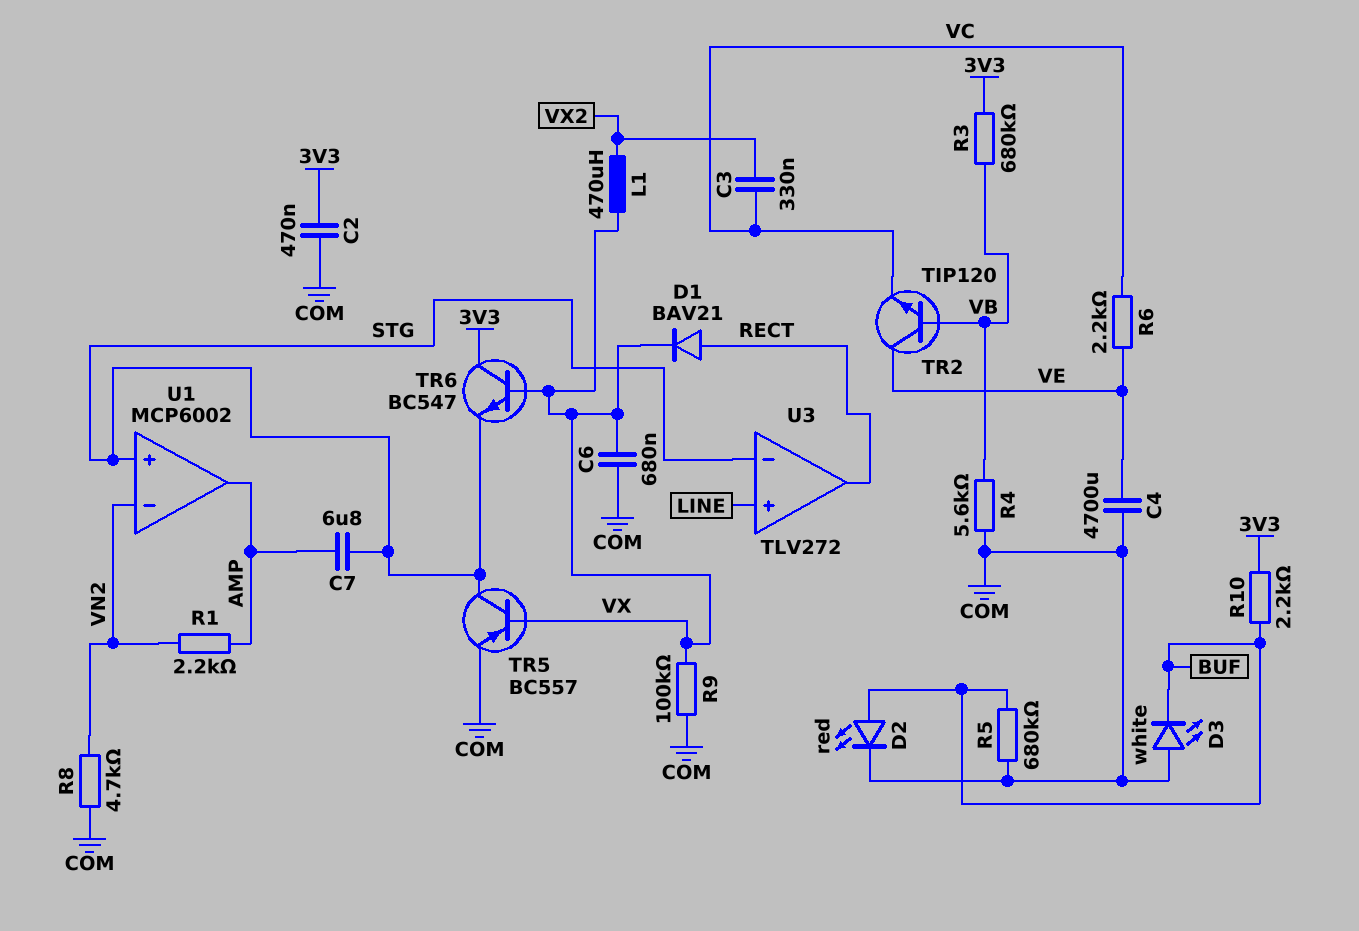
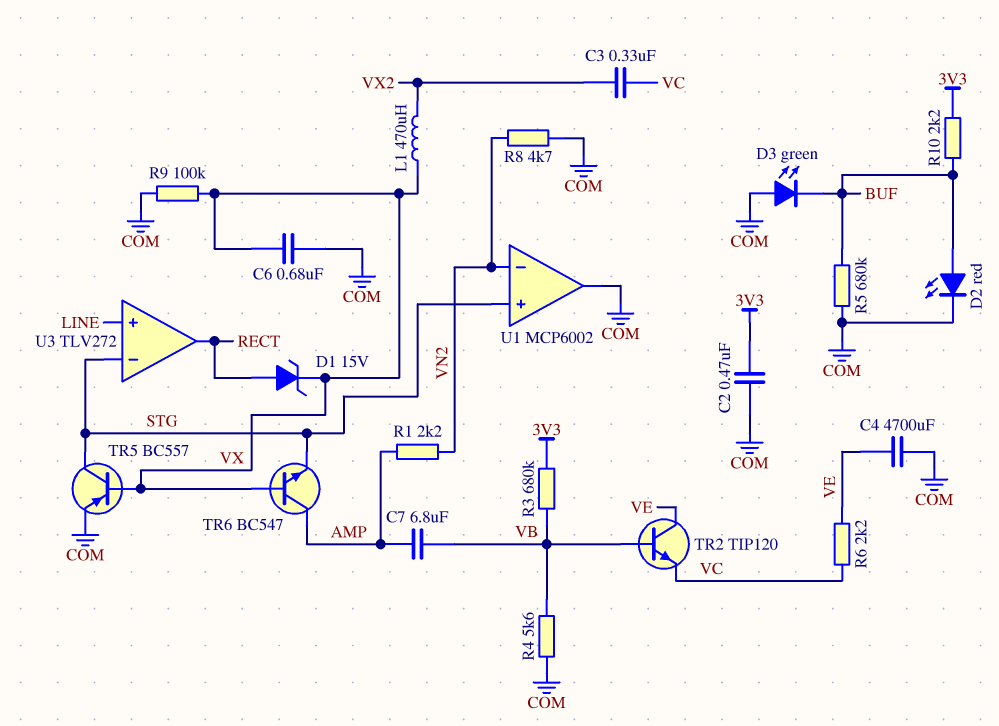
C7: 6.8uF (AMP, STG) -> 6.8uF (AMP, VB)
D1: diode BAV21 (A RECT, K VX) -> zener 15V (A RECT, K VX)
D3: LED white (A COM, K BUF) -> LED green (A COM, K BUF)
TR6: NPN BC547 (B VX, C 3V3, E STG) -> NPN BC547 (B VX, C AMP, E STG)
U1 pin out: AMP -> COM

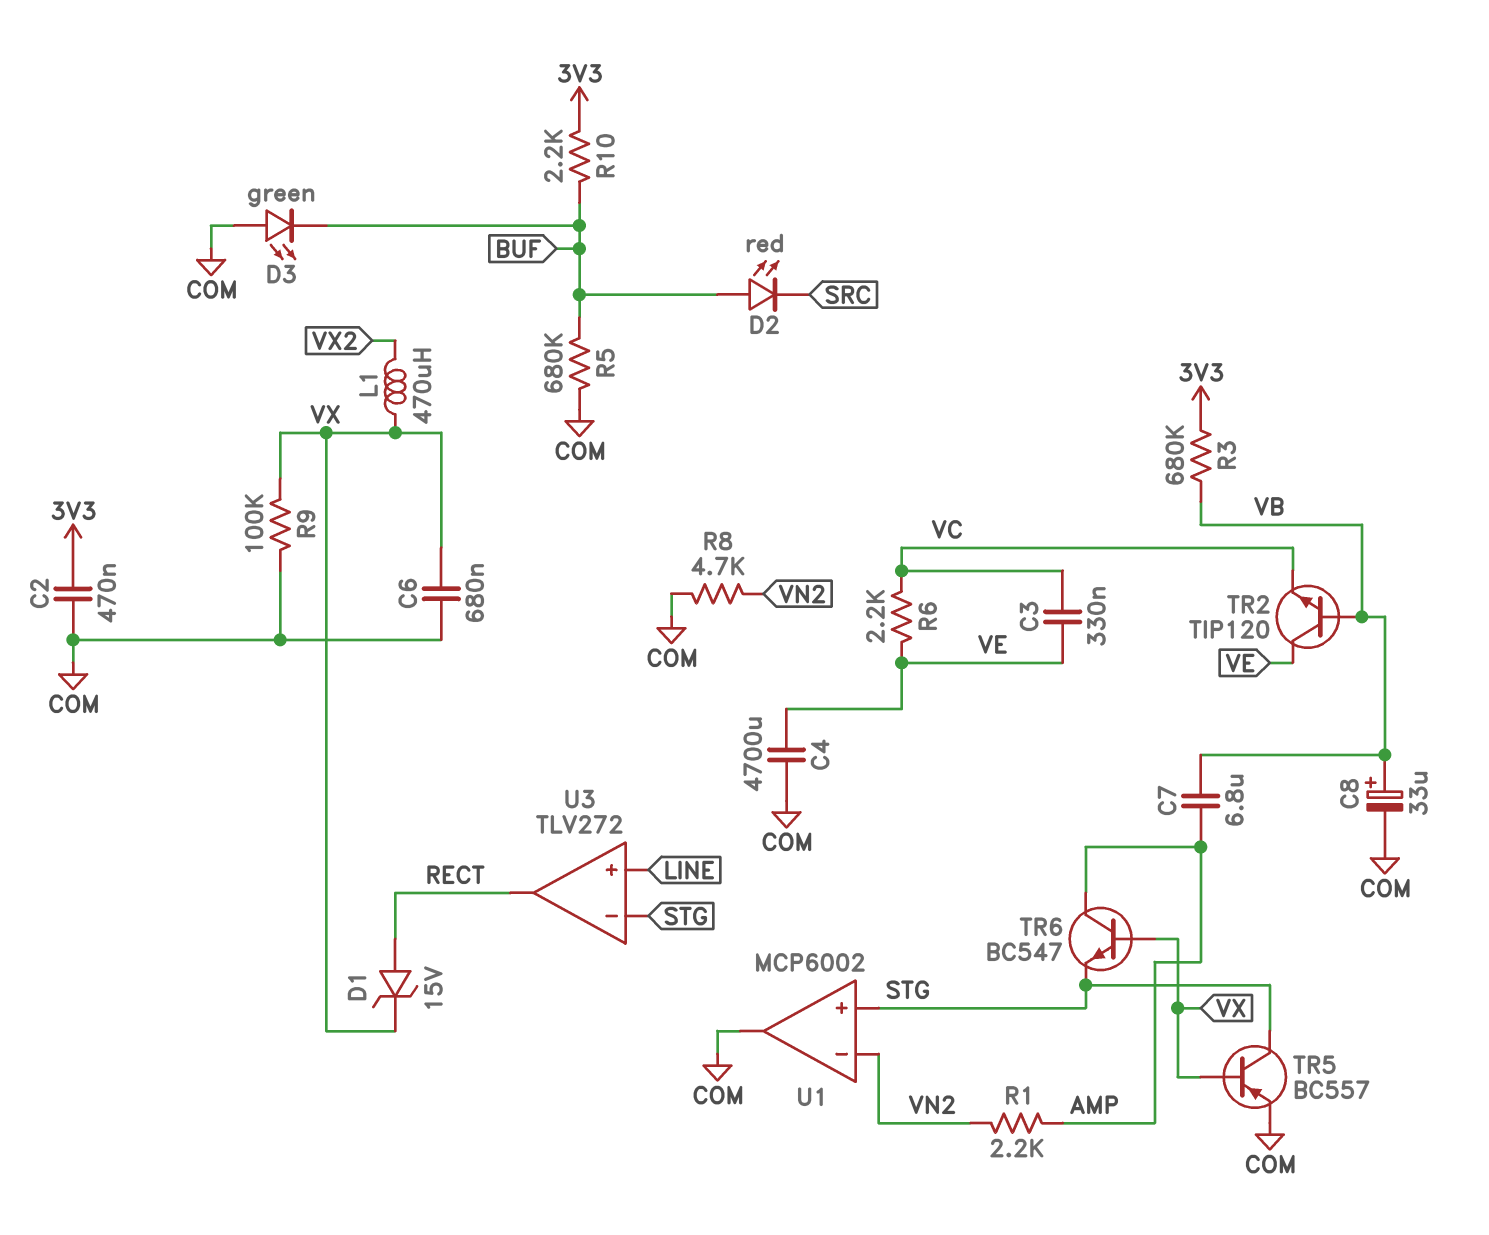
C3: 330nF (VC, VX2) -> 330nF (VC, VE)
C8: none -> 33uF (plus VB, minus COM)
D2: LED red (A BUF, K COM) -> LED red (A BUF, K SRC)
R4: 5.6k (COM, VB) -> none

